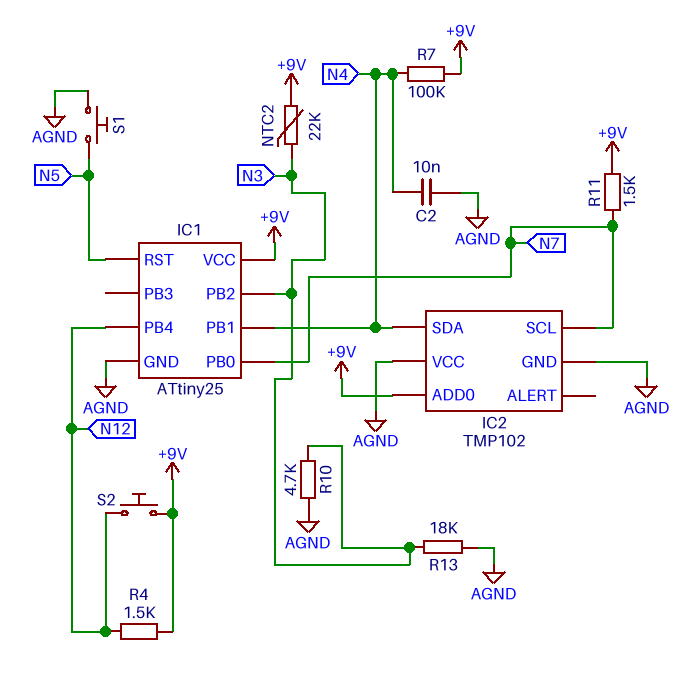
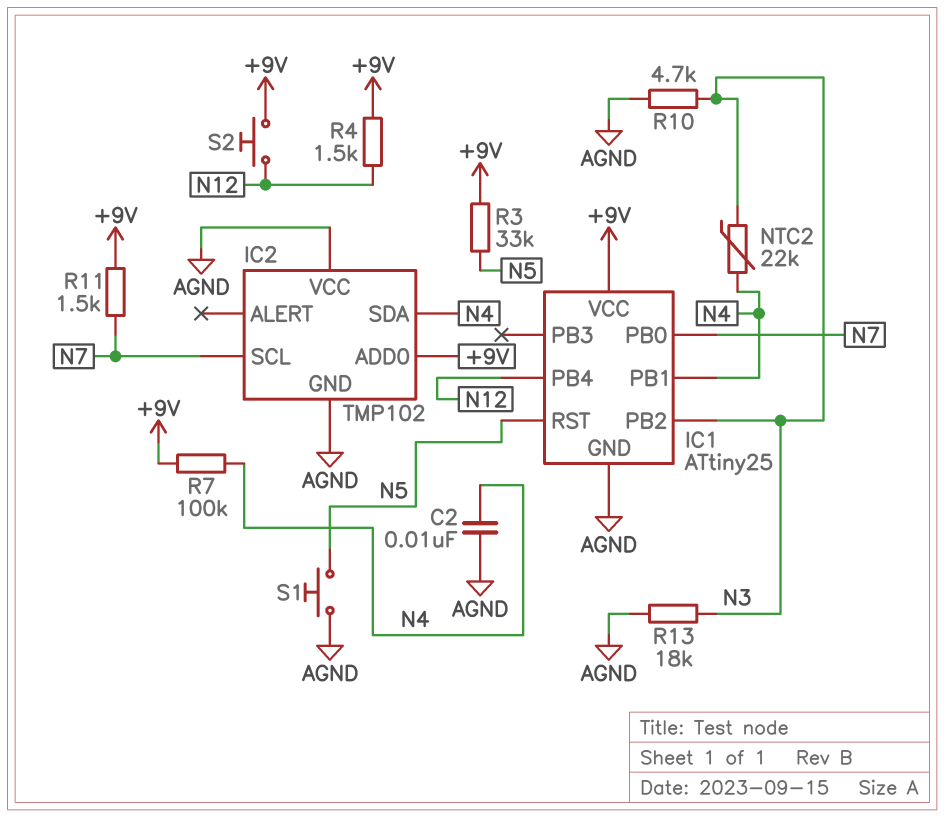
NTC2: 22k (+9V, N3) -> 22k (N3, N4)
R3: none -> 33k (+9V, N5)

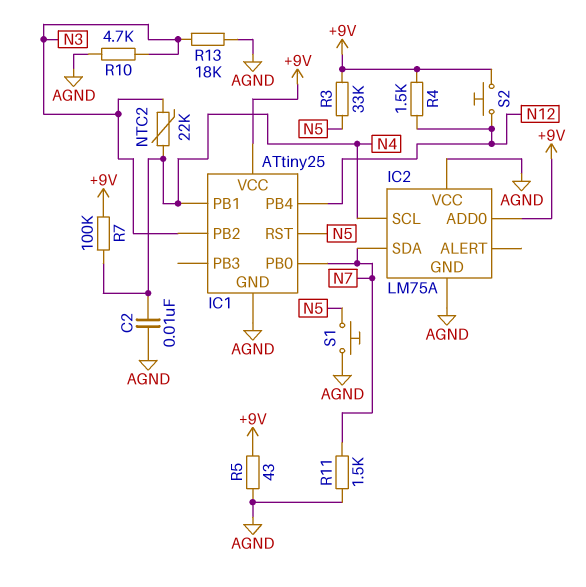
IC2: TMP102 -> LM75A
IC2 pin SCL: N7 -> N4
IC2 pin SDA: N4 -> N7
R5: none -> 43 (+9V, AGND)
R11: 1.5k (+9V, N7) -> 1.5k (AGND, N7)

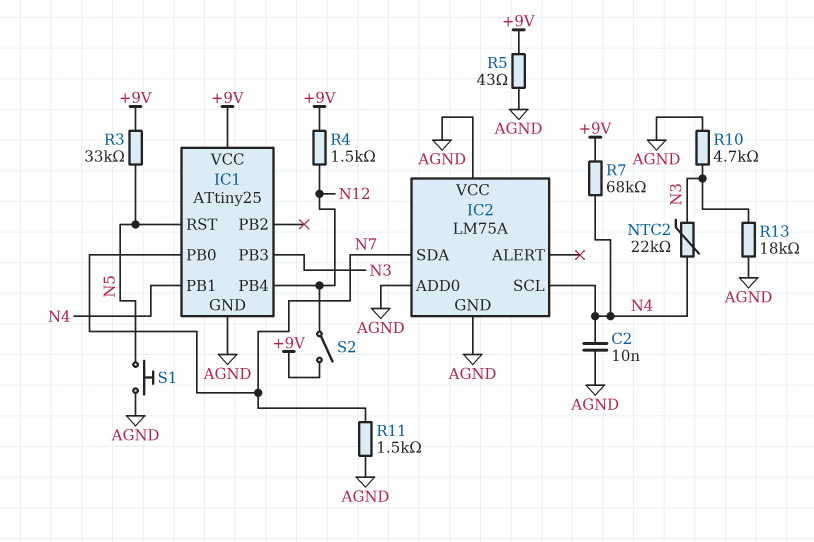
IC1 pin PB2: N3 -> none
IC1 pin PB3: none -> N3
IC2 pin ADD0: +9V -> AGND
R7: 100k (+9V, N4) -> 68k (+9V, N4)
S2: button (+9V, N12) -> switch (+9V, N12)

